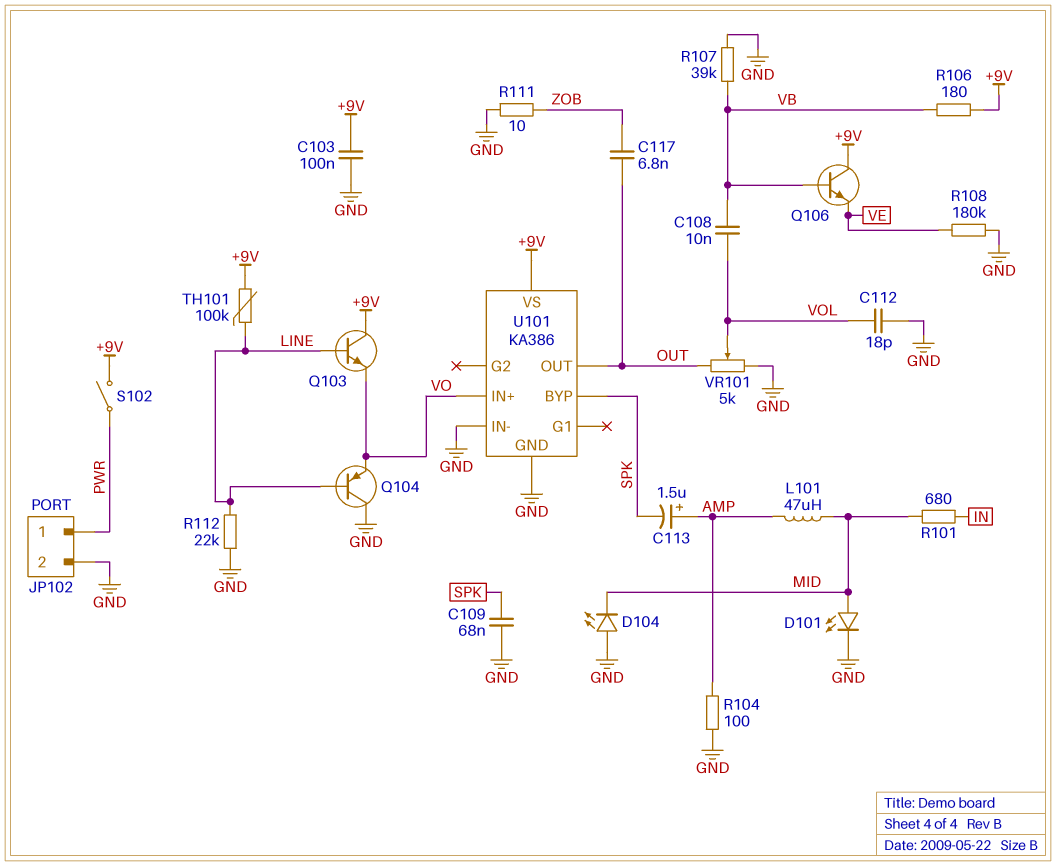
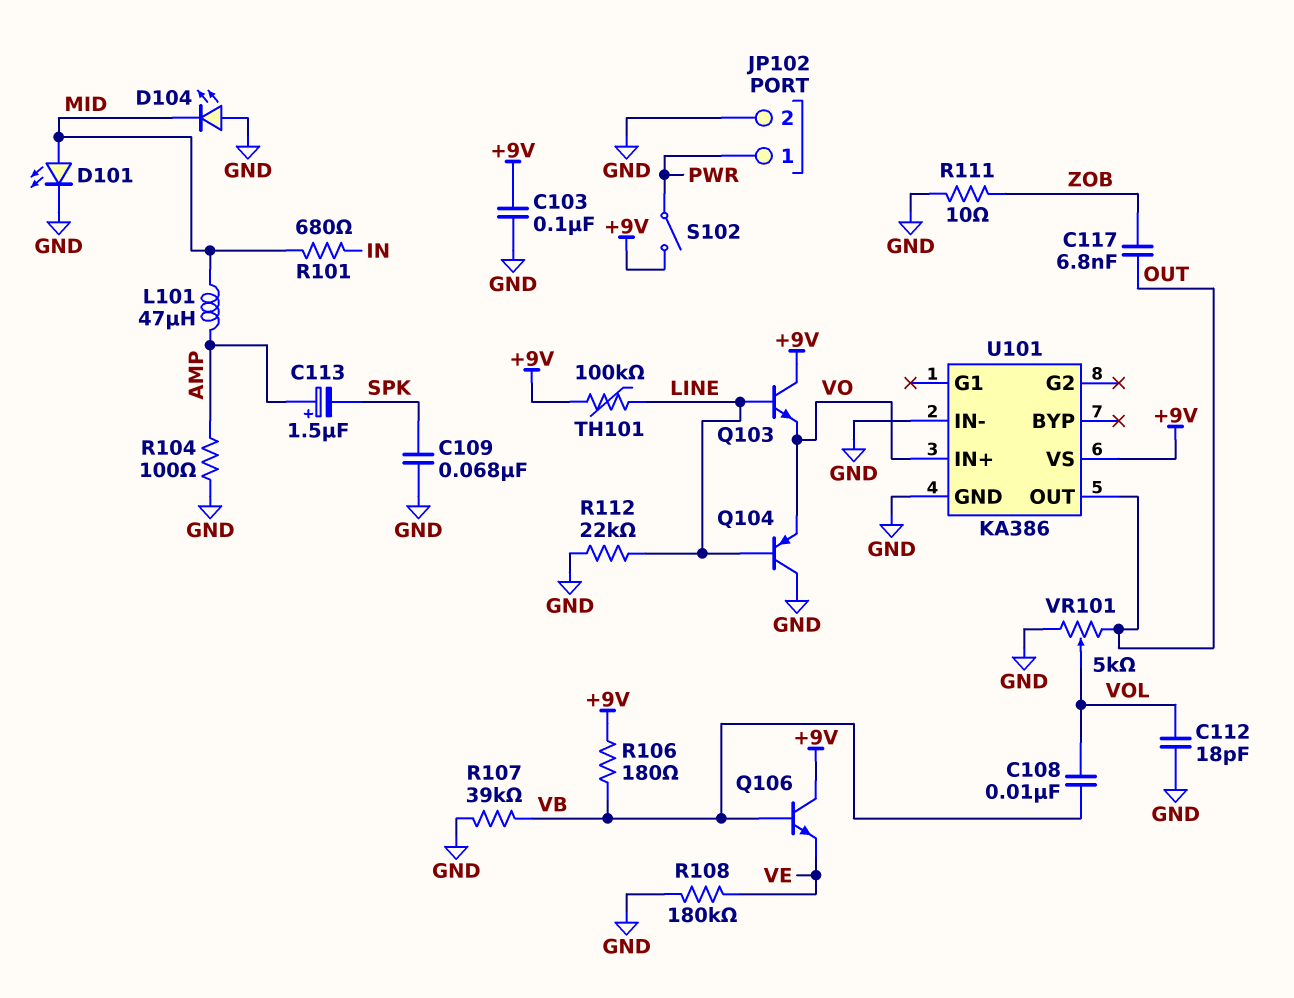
U101 pin BYP: SPK -> none

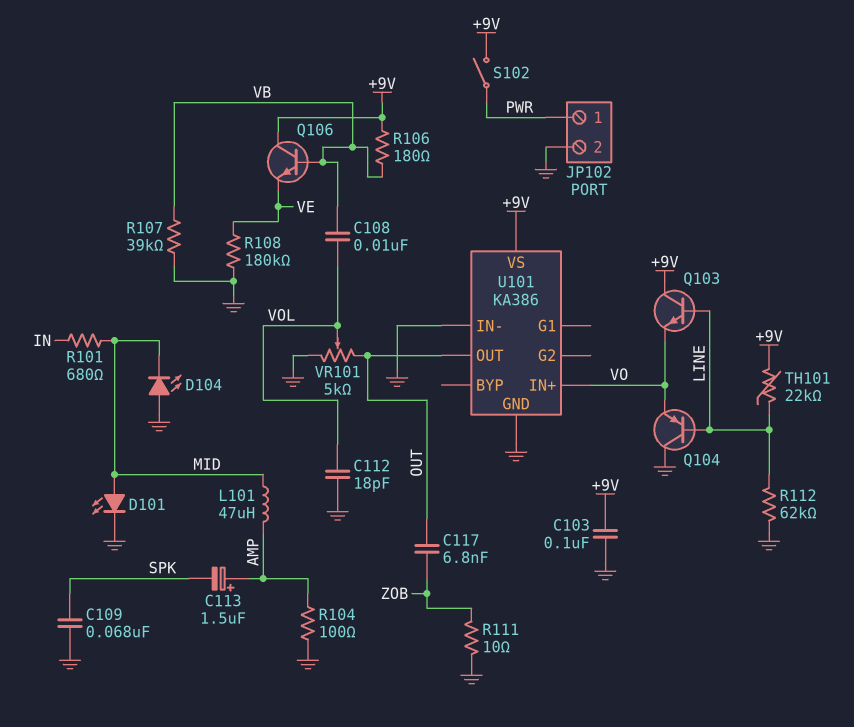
R112: 22k (GND, LINE) -> 62k (GND, LINE)
TH101: 100k (+9V, LINE) -> 22k (+9V, LINE)

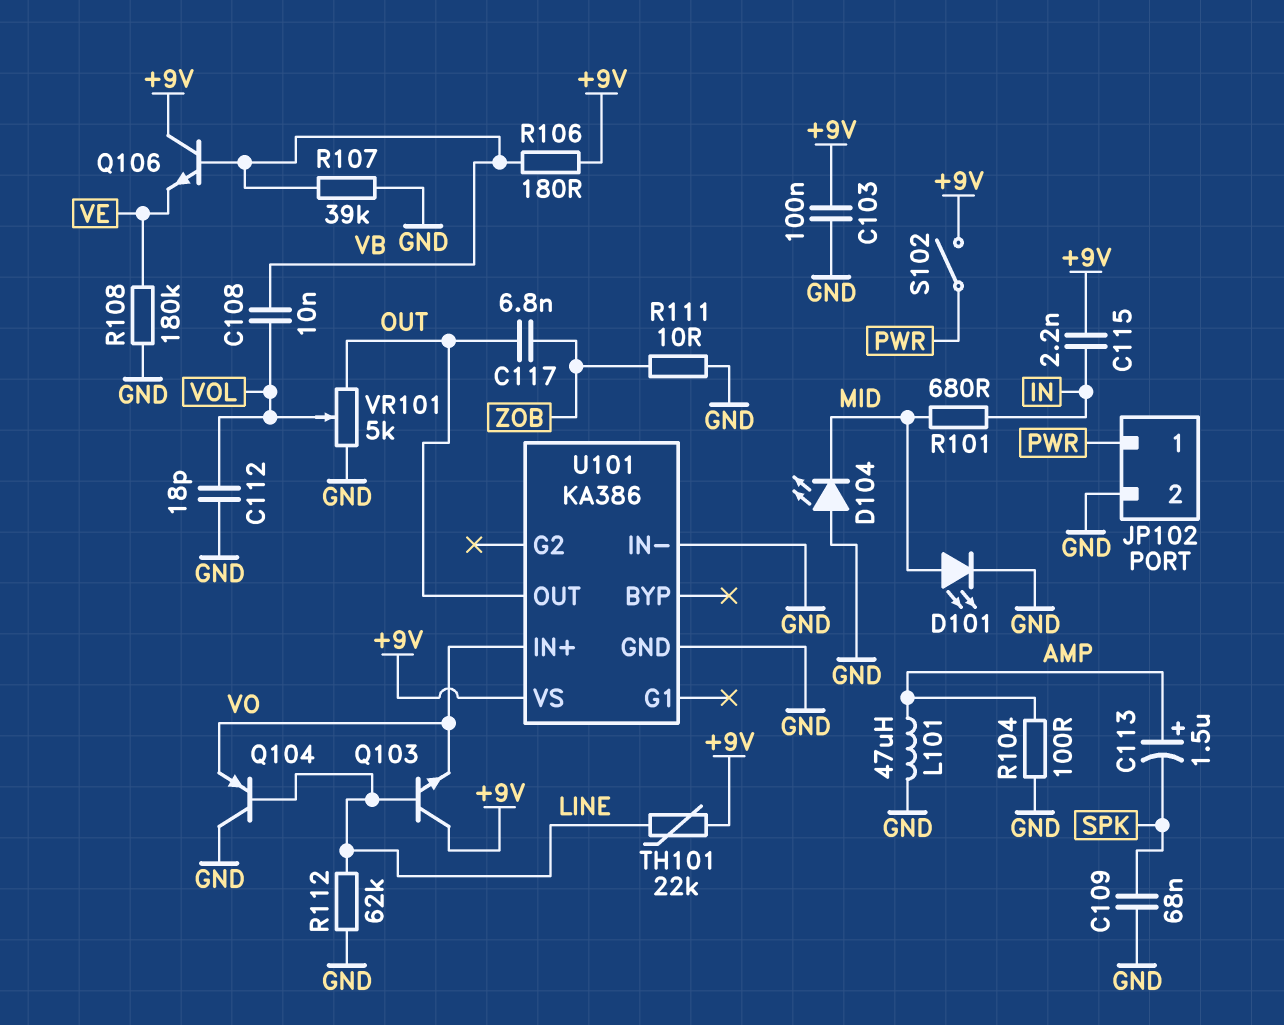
C115: none -> 2.2nF (+9V, IN)
L101: 47uH (AMP, MID) -> 47uH (AMP, GND)

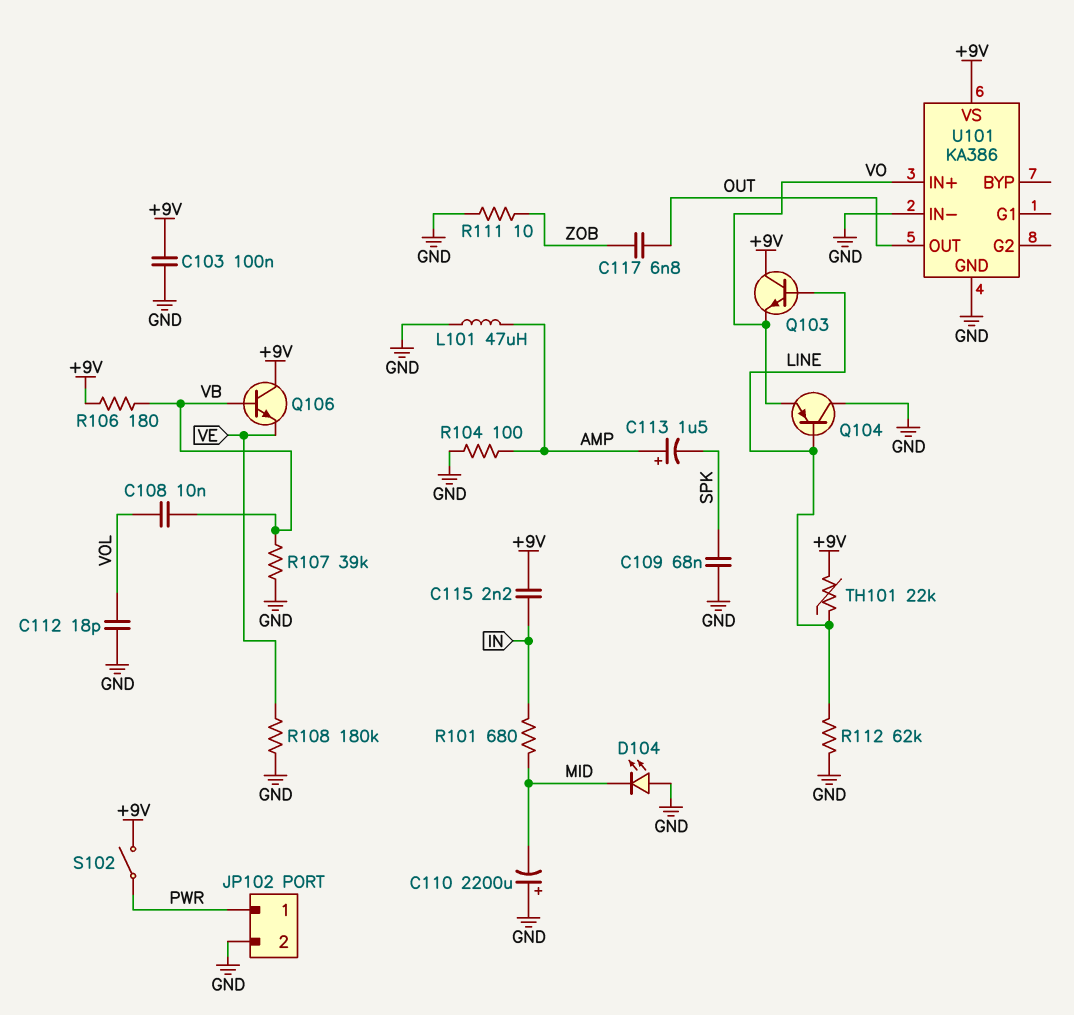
C110: none -> 2200uF (plus GND, minus MID)
D101: LED (A MID, K GND) -> none
VR101: 5k (GND, OUT, wiper VOL) -> none

